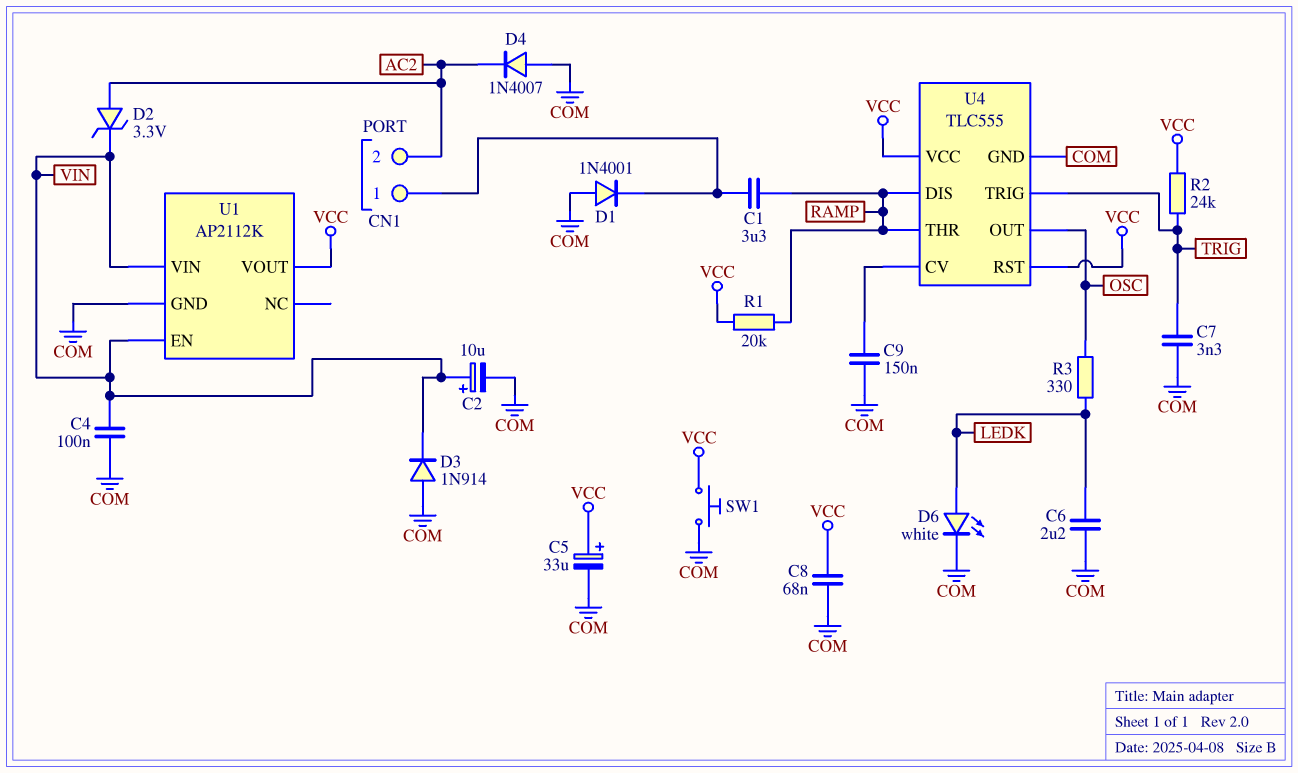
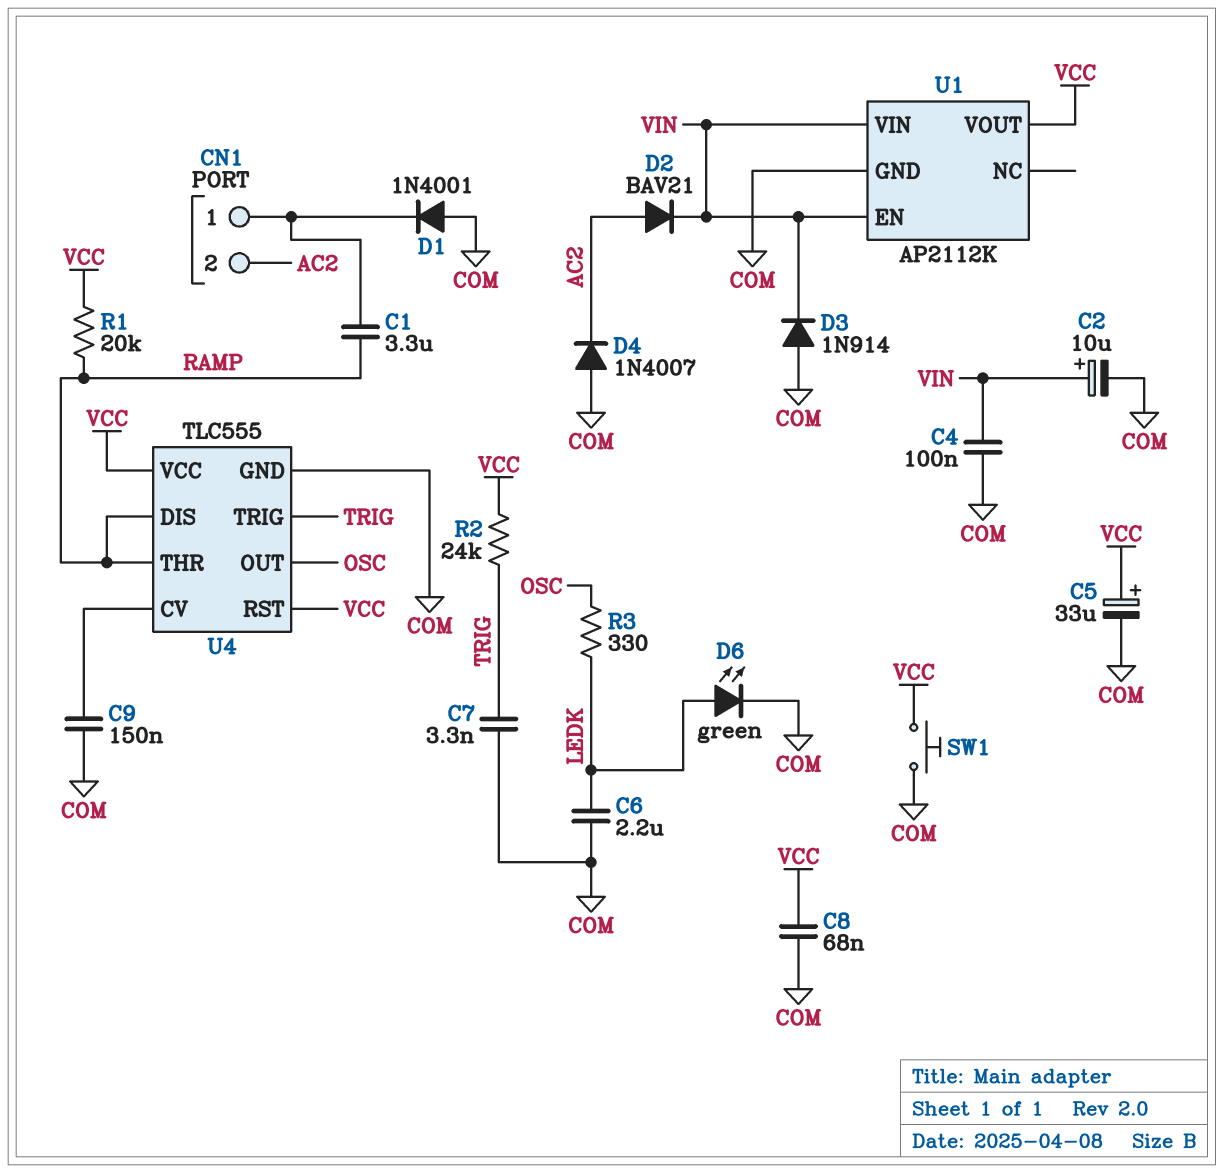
D2: zener 3.3V (A AC2, K VIN) -> diode BAV21 (A AC2, K VIN)
D6: LED white (A LEDK, K COM) -> LED green (A LEDK, K COM)

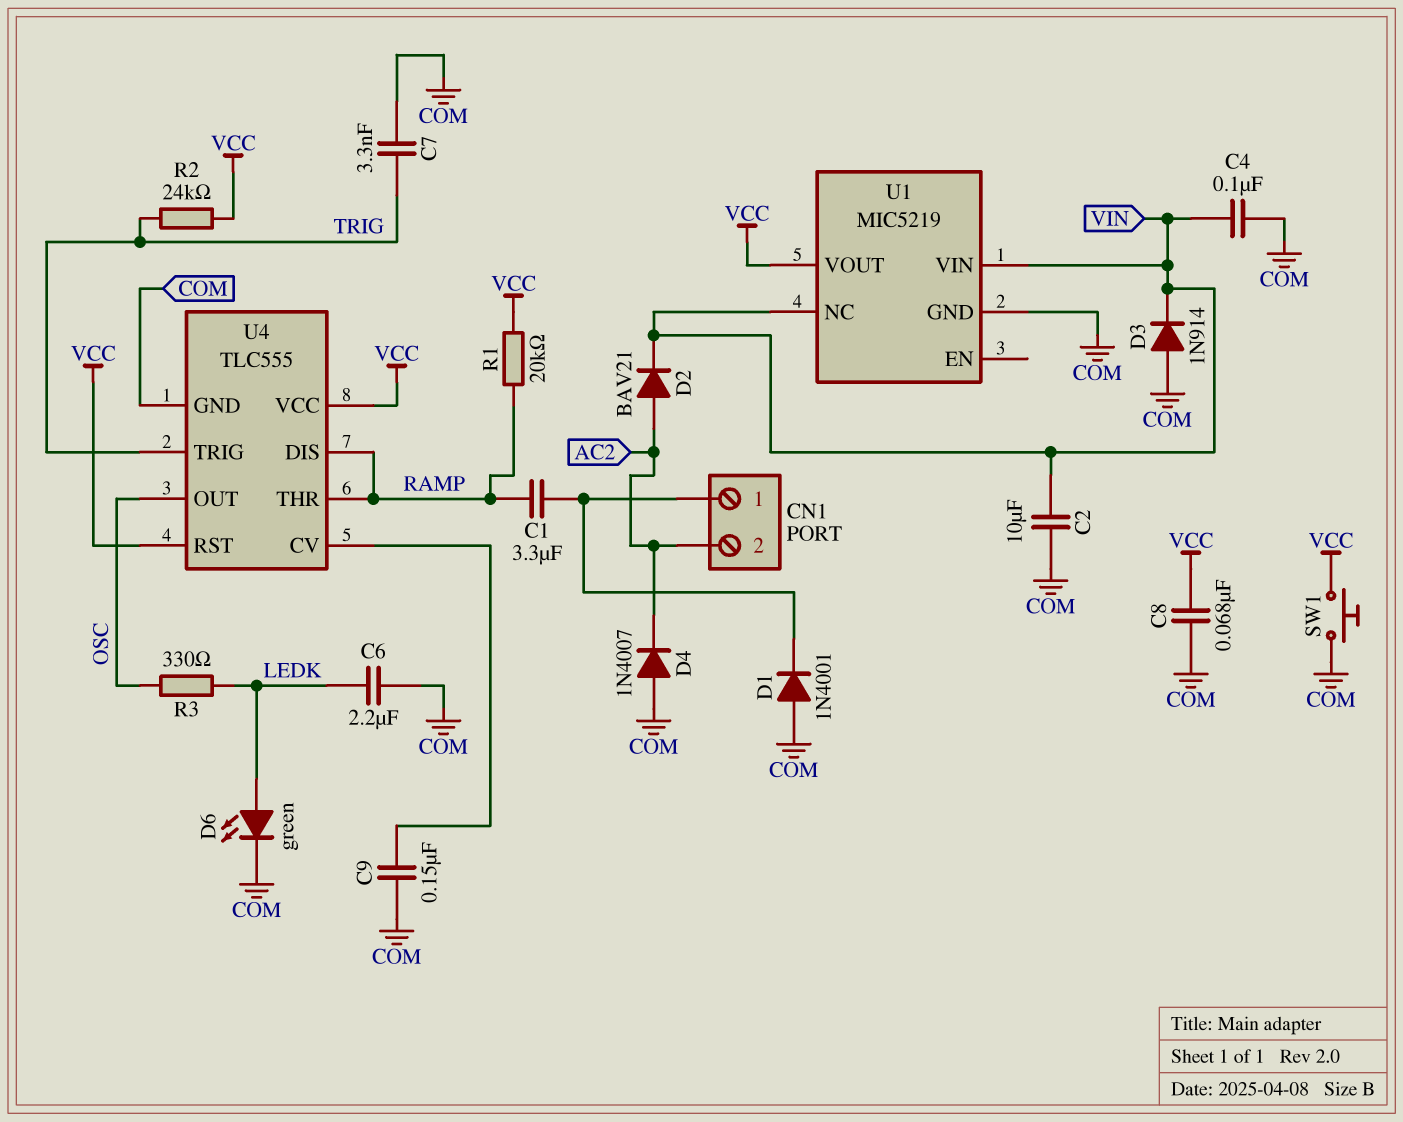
C2: 10uF (plus VIN, minus COM) -> 10uF (COM, VIN)
C5: 33uF (plus VCC, minus COM) -> none
U1: AP2112K -> MIC5219
U1 pin EN: VIN -> none
U1 pin NC: none -> VIN

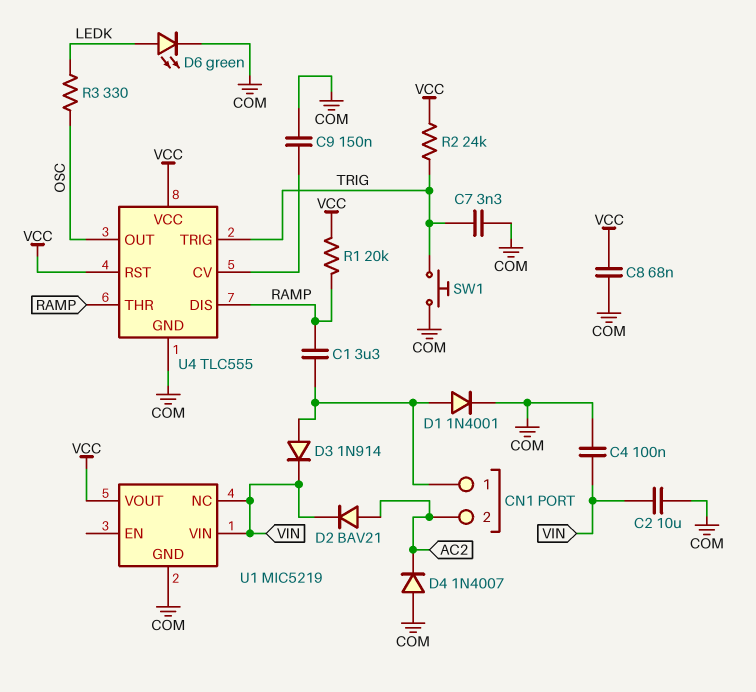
C6: 2.2uF (COM, LEDK) -> none
D1: diode 1N4001 (A COM, K CN1/1) -> diode 1N4001 (A CN1/1, K COM)
D3: diode 1N914 (A COM, K VIN) -> diode 1N914 (A CN1/1, K VIN)
SW1: button (COM, VCC) -> button (COM, TRIG)

